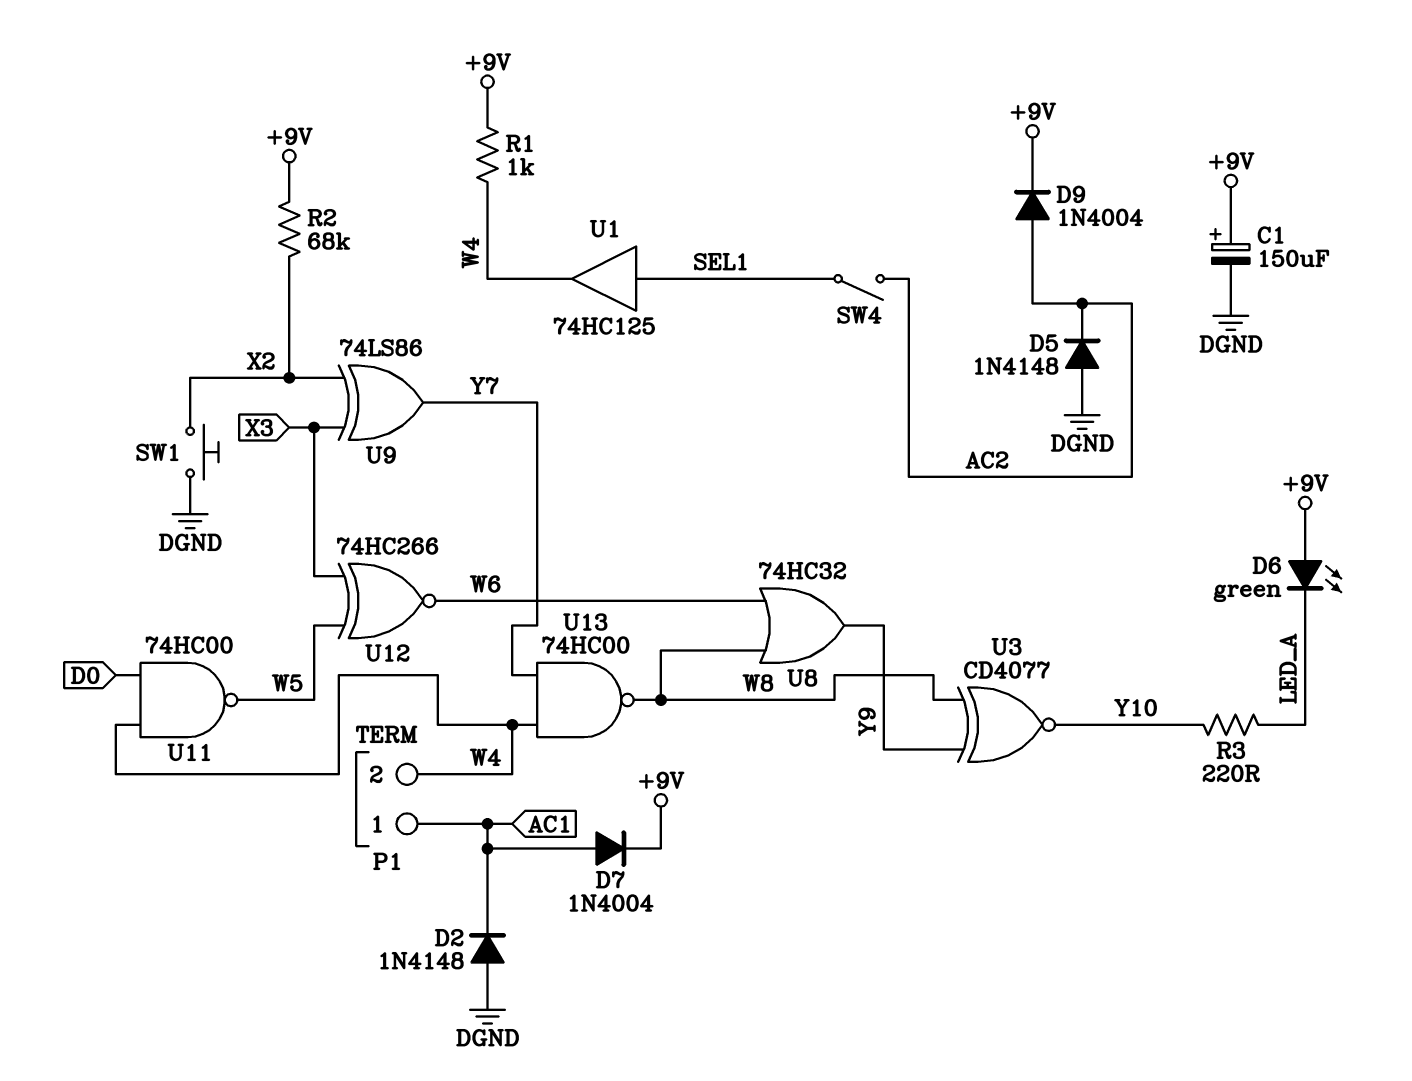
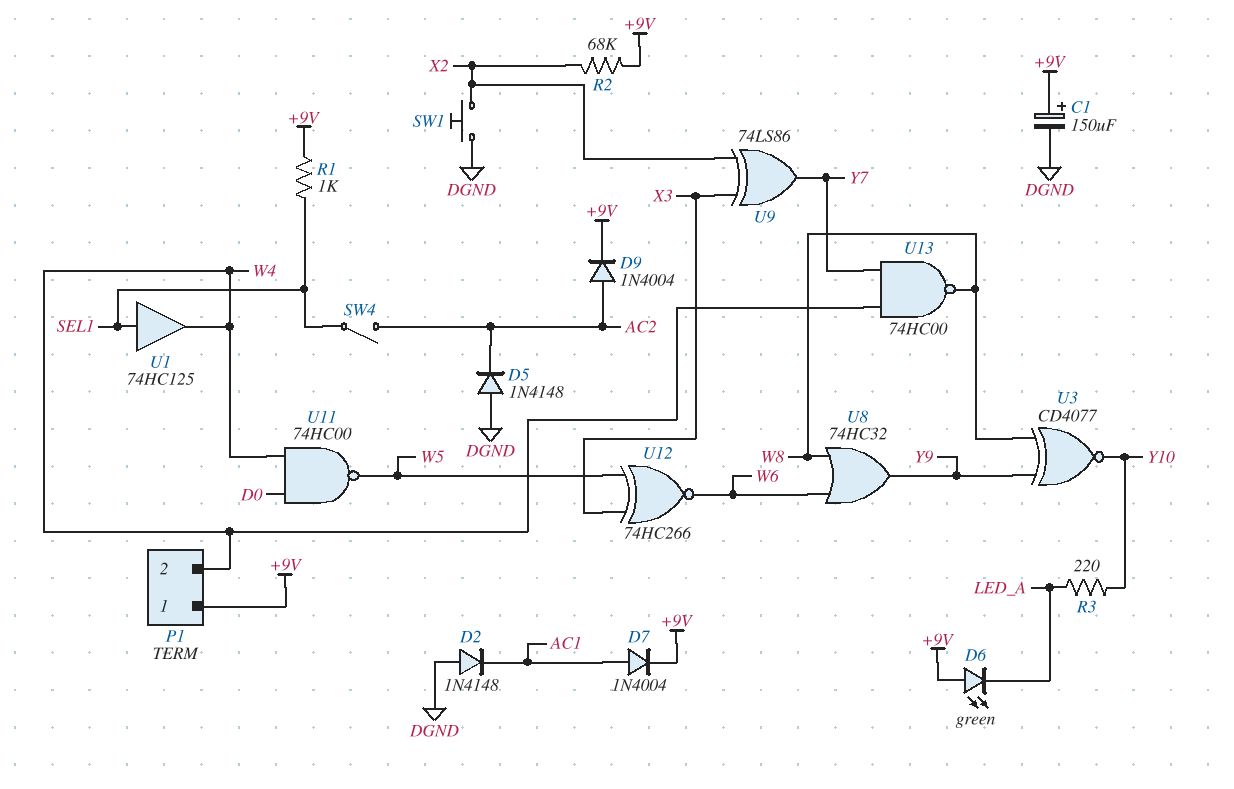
P1 pin 1: AC1 -> +9V
R1: 1k (+9V, W4) -> 1k (+9V, SEL1)

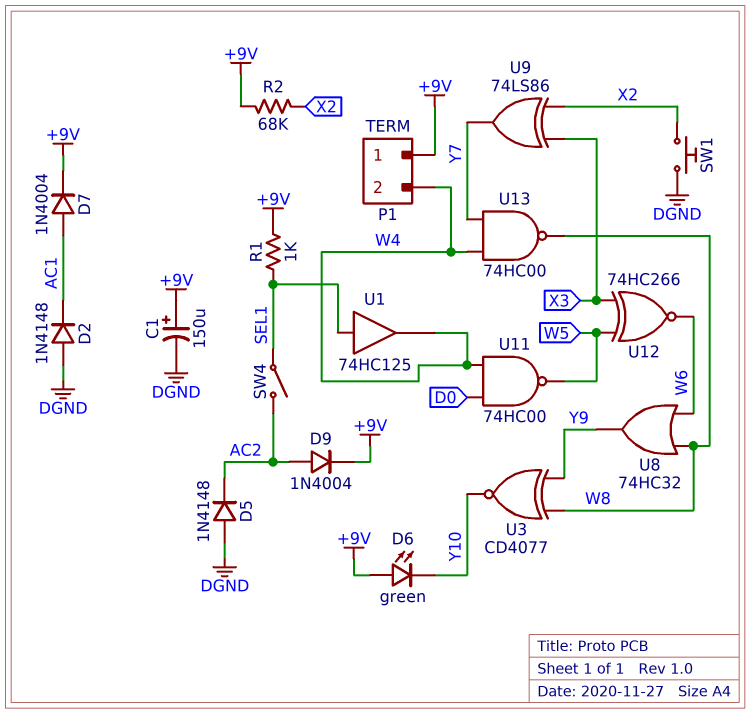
D6: LED green (A +9V, K LED_A) -> LED green (A +9V, K Y10)
R3: 220 (LED_A, Y10) -> none

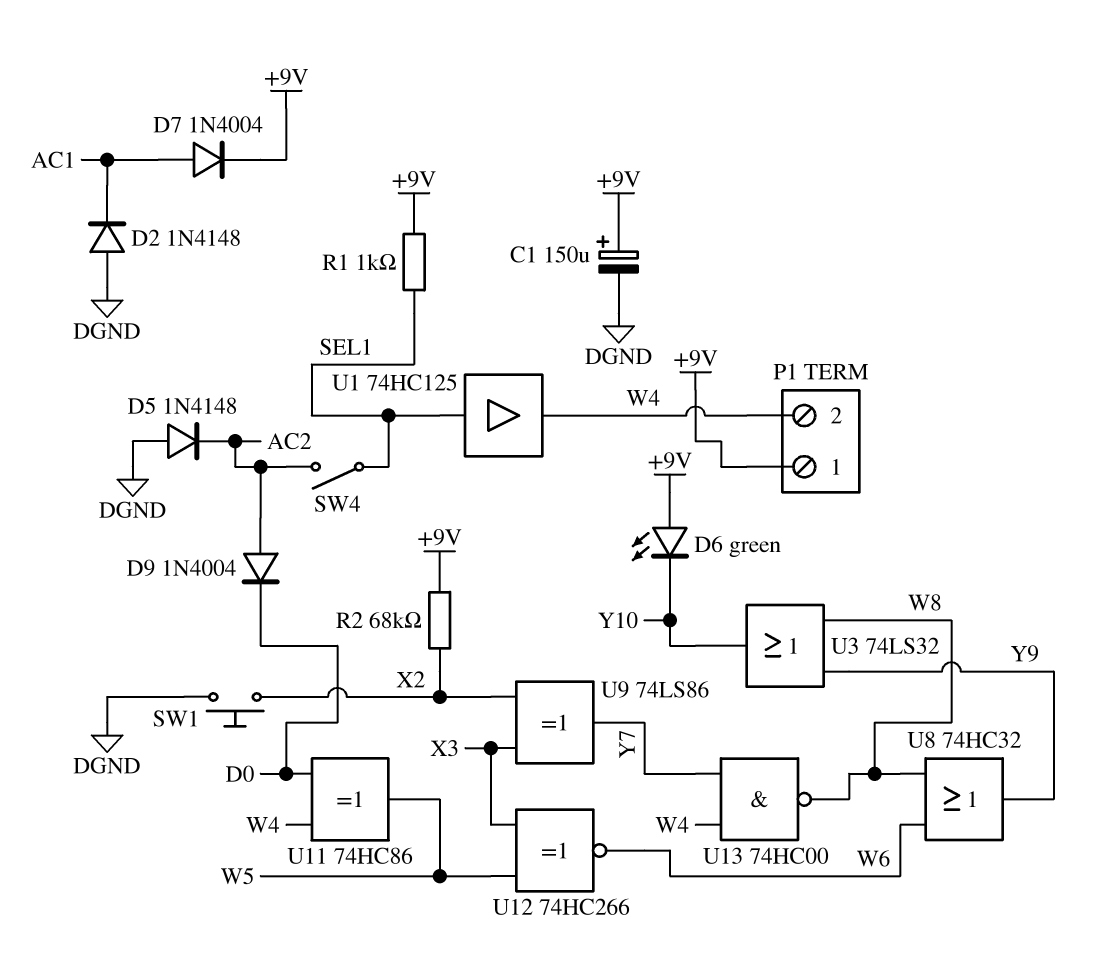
D9: diode 1N4004 (A AC2, K +9V) -> diode 1N4004 (A AC2, K D0)
U3: XNOR CD4077 (in W8, in Y9, out Y10) -> OR 74LS32 (in W8, in Y9, out Y10)
U11: NAND 74HC00 (in D0, in W4, out W5) -> XOR 74HC86 (in D0, in W4, out W5)

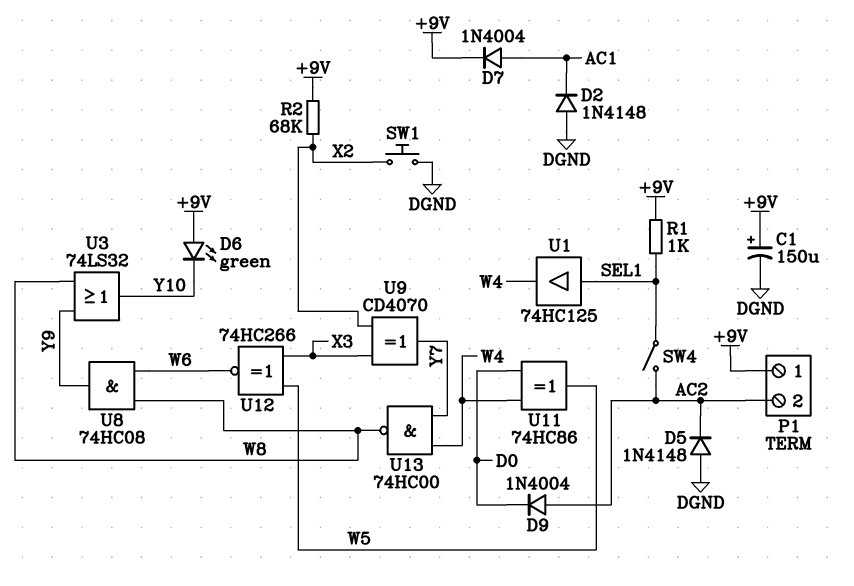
P1 pin 2: W4 -> AC2
U8: OR 74HC32 (in W6, in W8, out Y9) -> AND 74HC08 (in W6, in W8, out Y9)
U9: XOR 74LS86 (in X2, in X3, out Y7) -> XOR CD4070 (in X2, in X3, out Y7)

